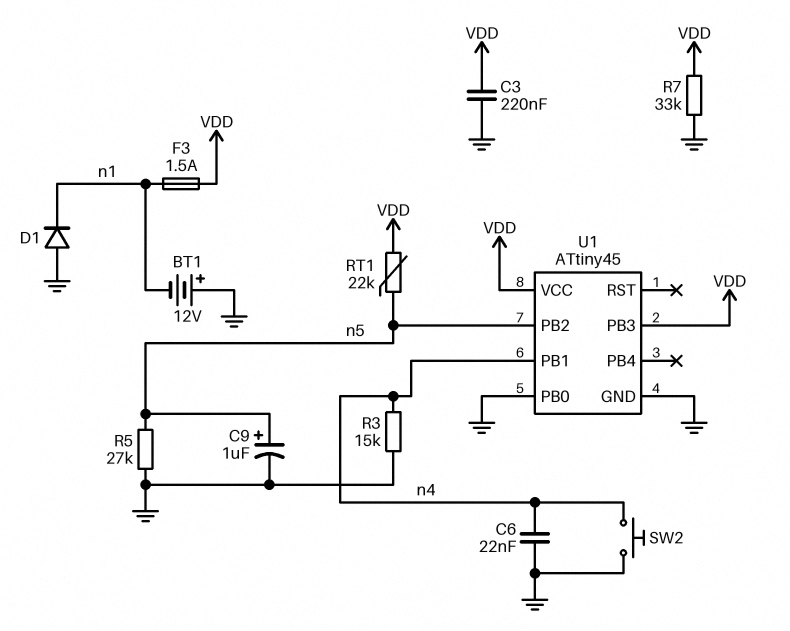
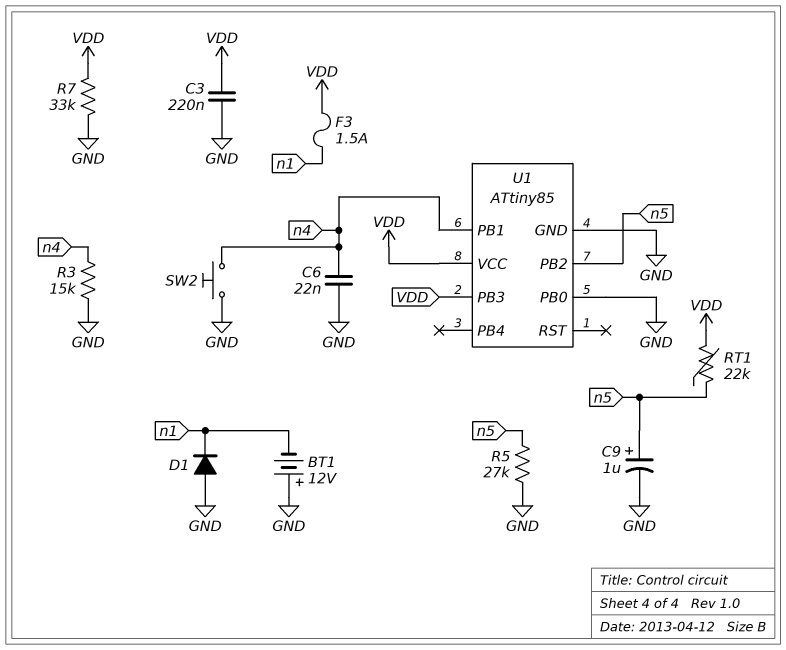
U1: ATtiny45 -> ATtiny85

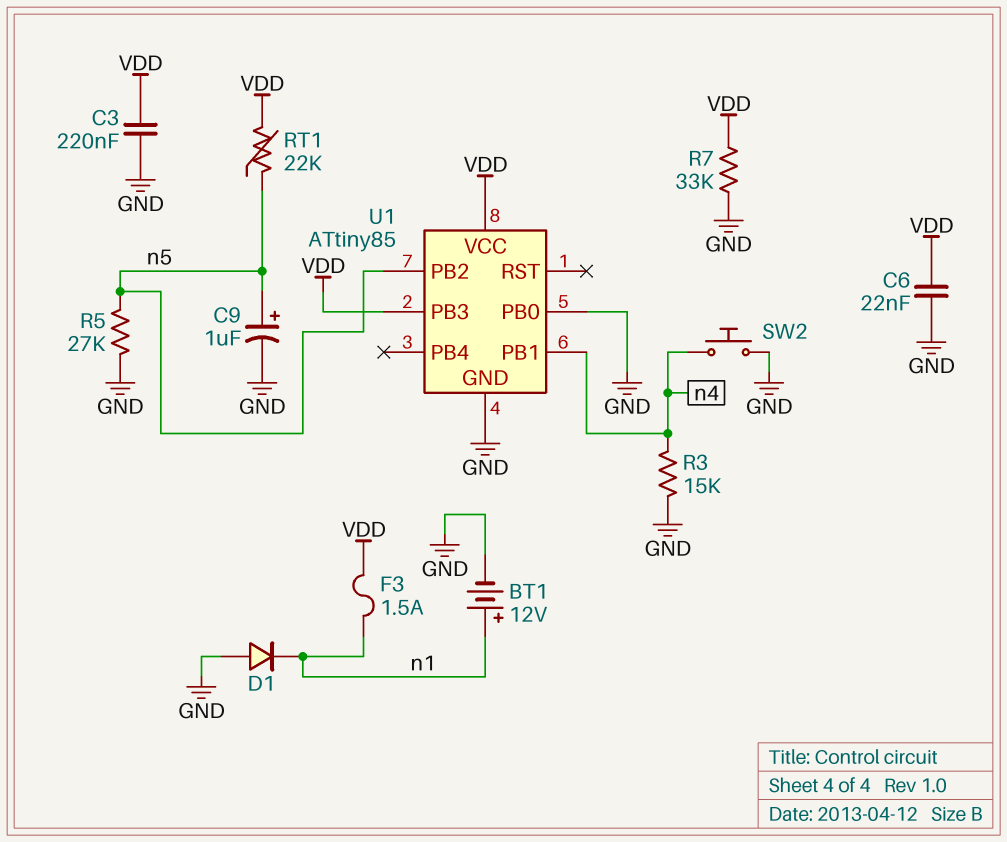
BT1: 12V (plus GND, minus n1) -> 12V (plus n1, minus GND)
C6: 22nF (GND, n4) -> 22nF (GND, VDD)

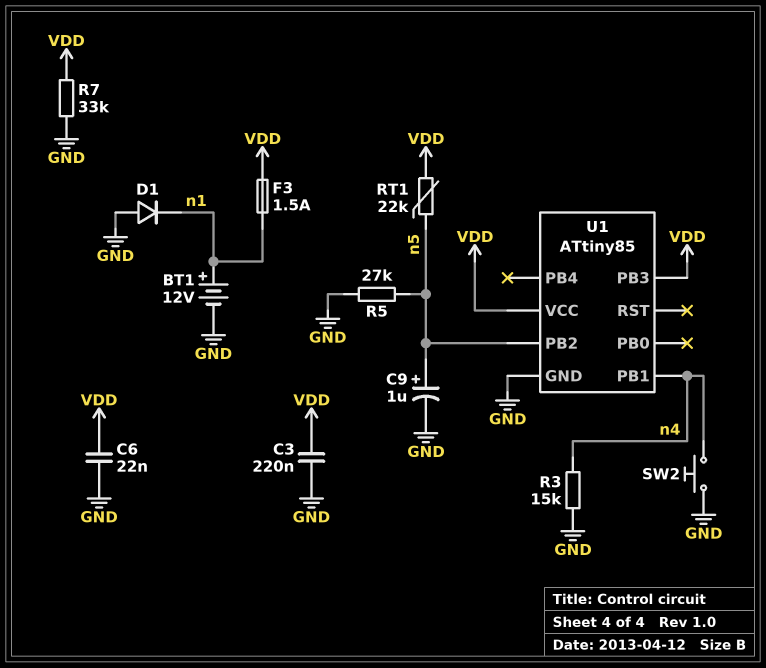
U1 pin PB0: GND -> none

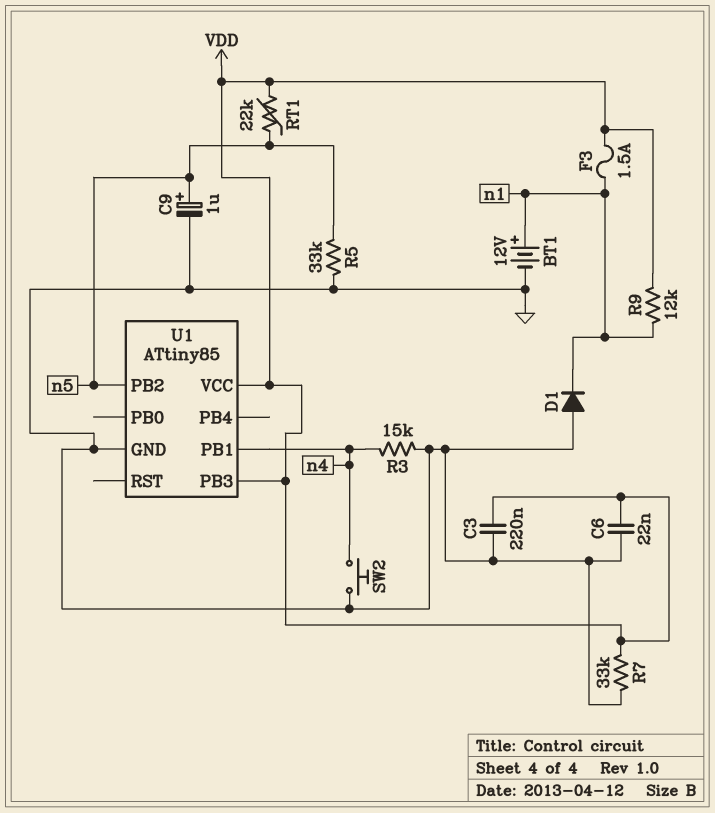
R5: 27k (GND, n5) -> 33k (GND, n5)
R9: none -> 12k (VDD, n1)

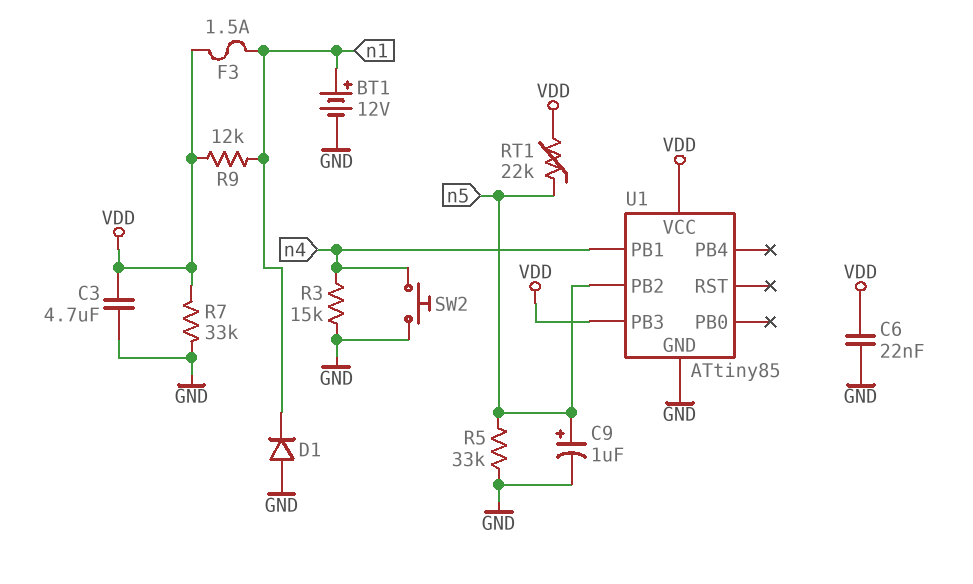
C3: 220nF (GND, VDD) -> 4.7uF (GND, VDD)

